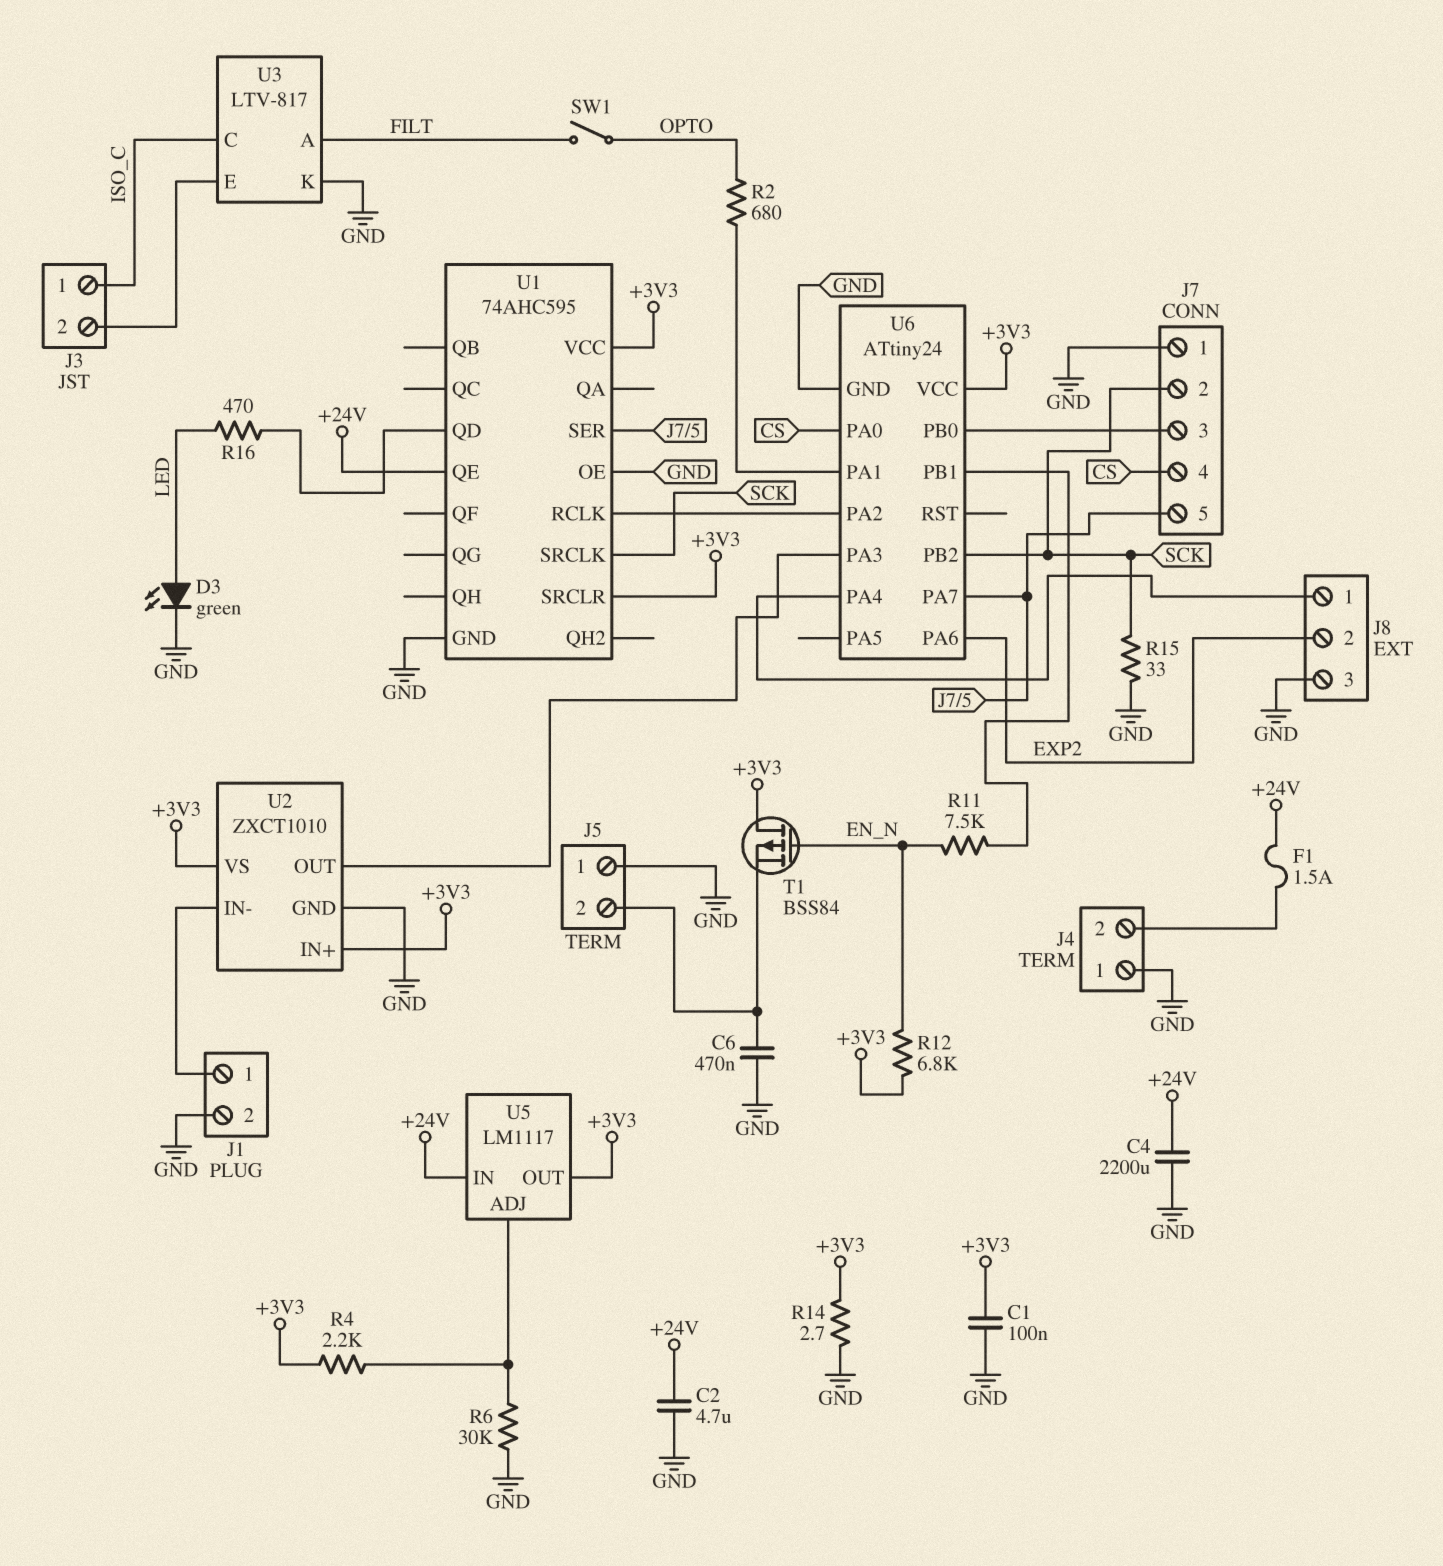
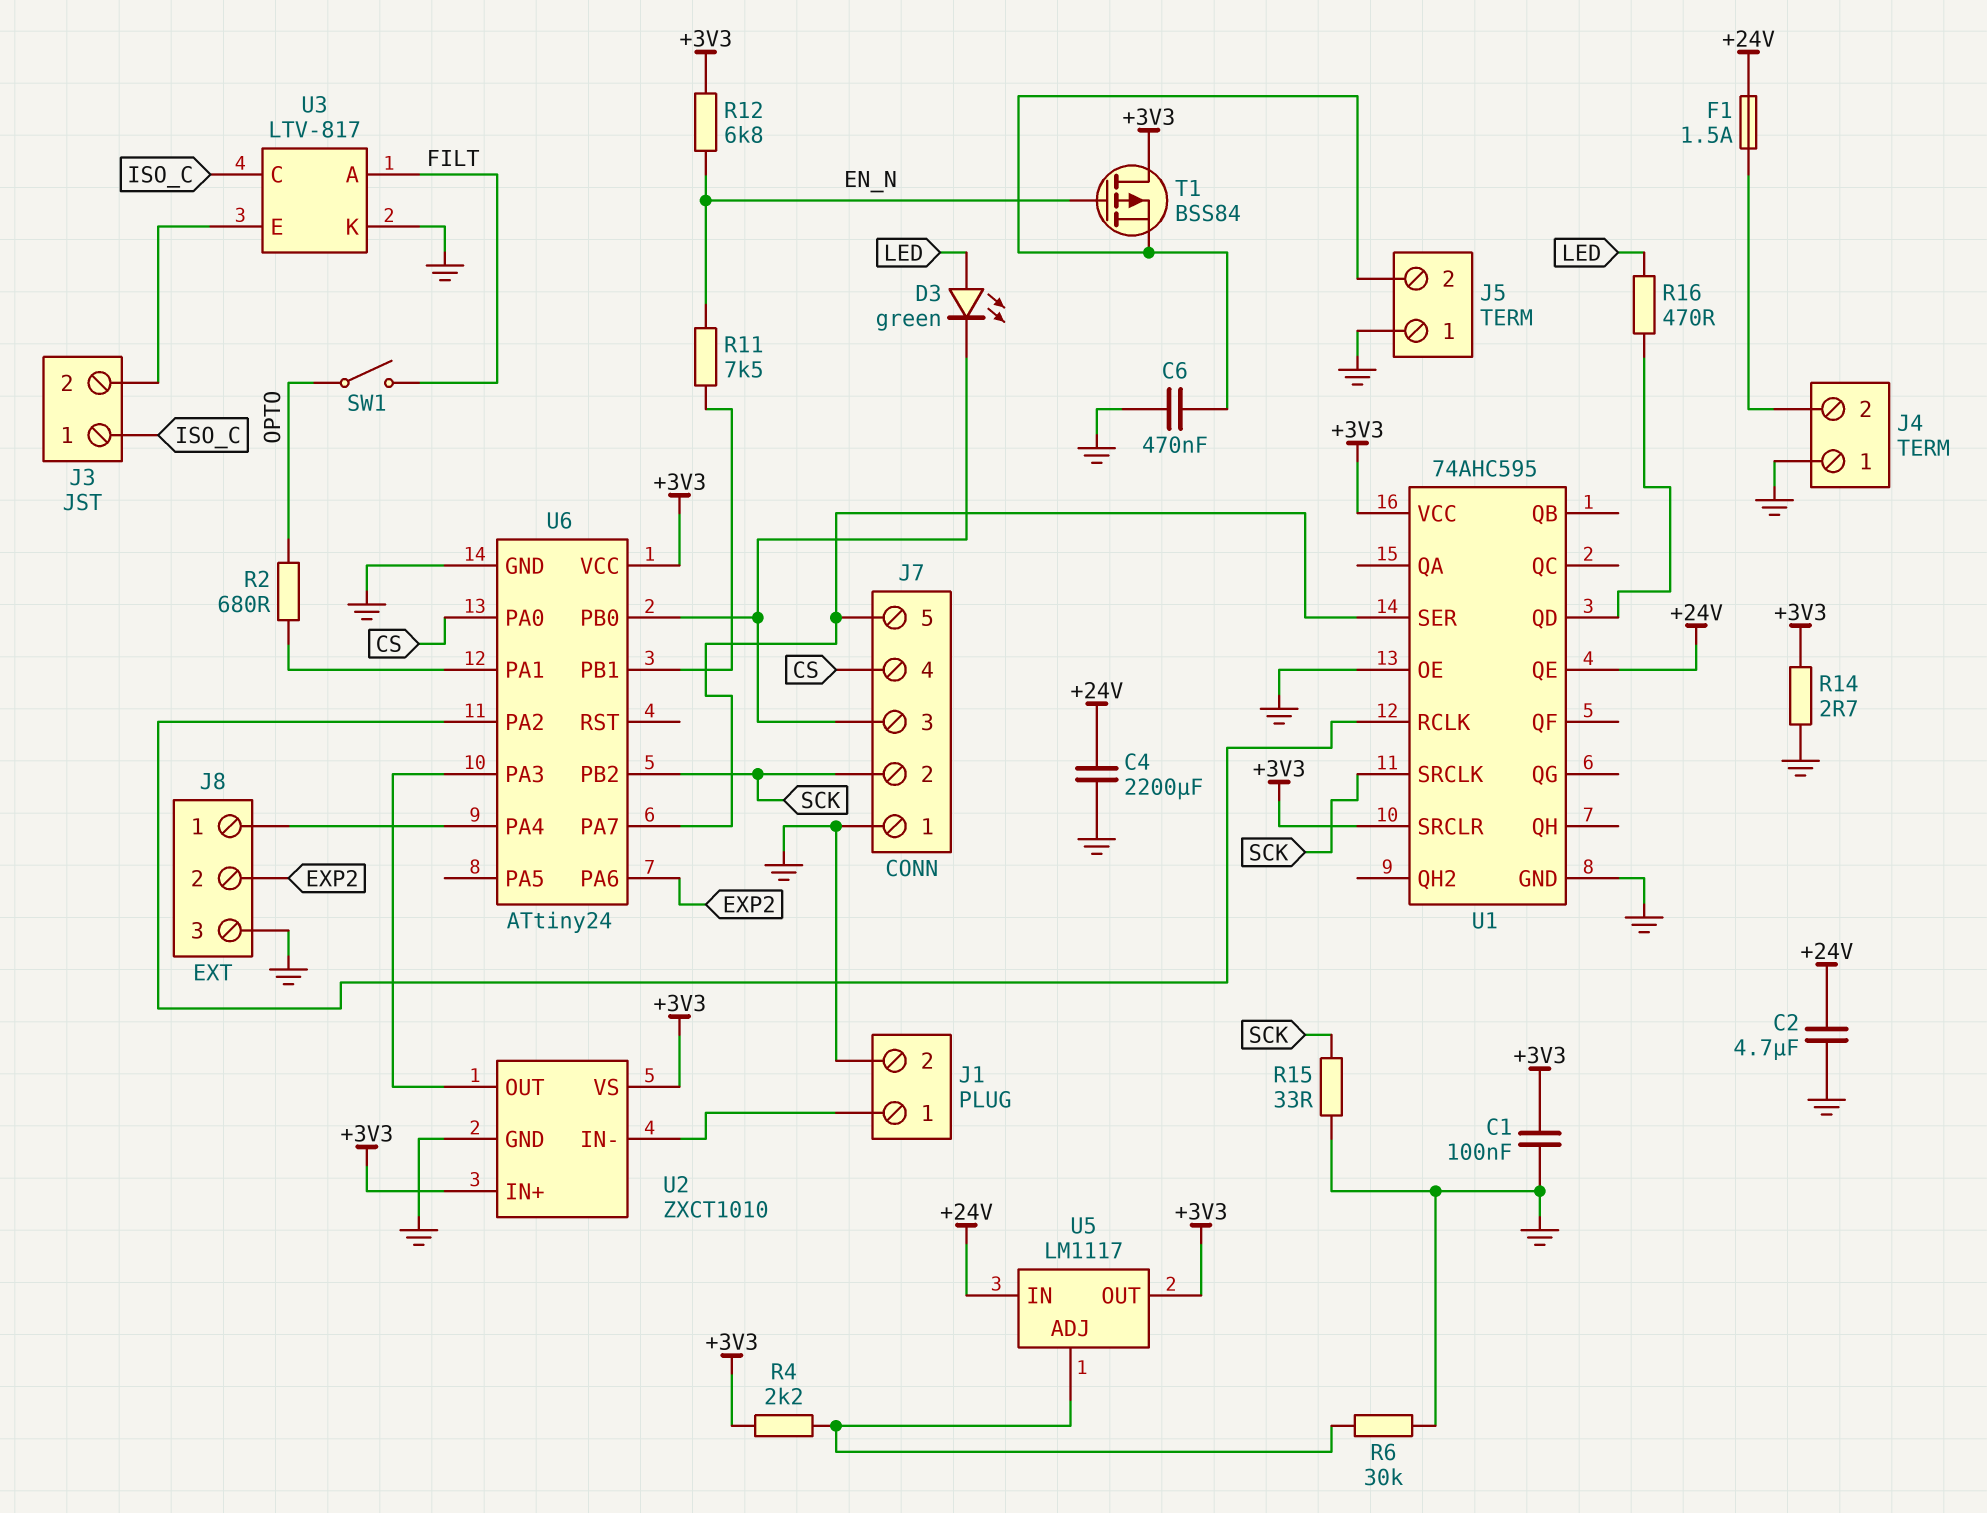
D3: LED green (A LED, K GND) -> LED green (A LED, K J7/3)

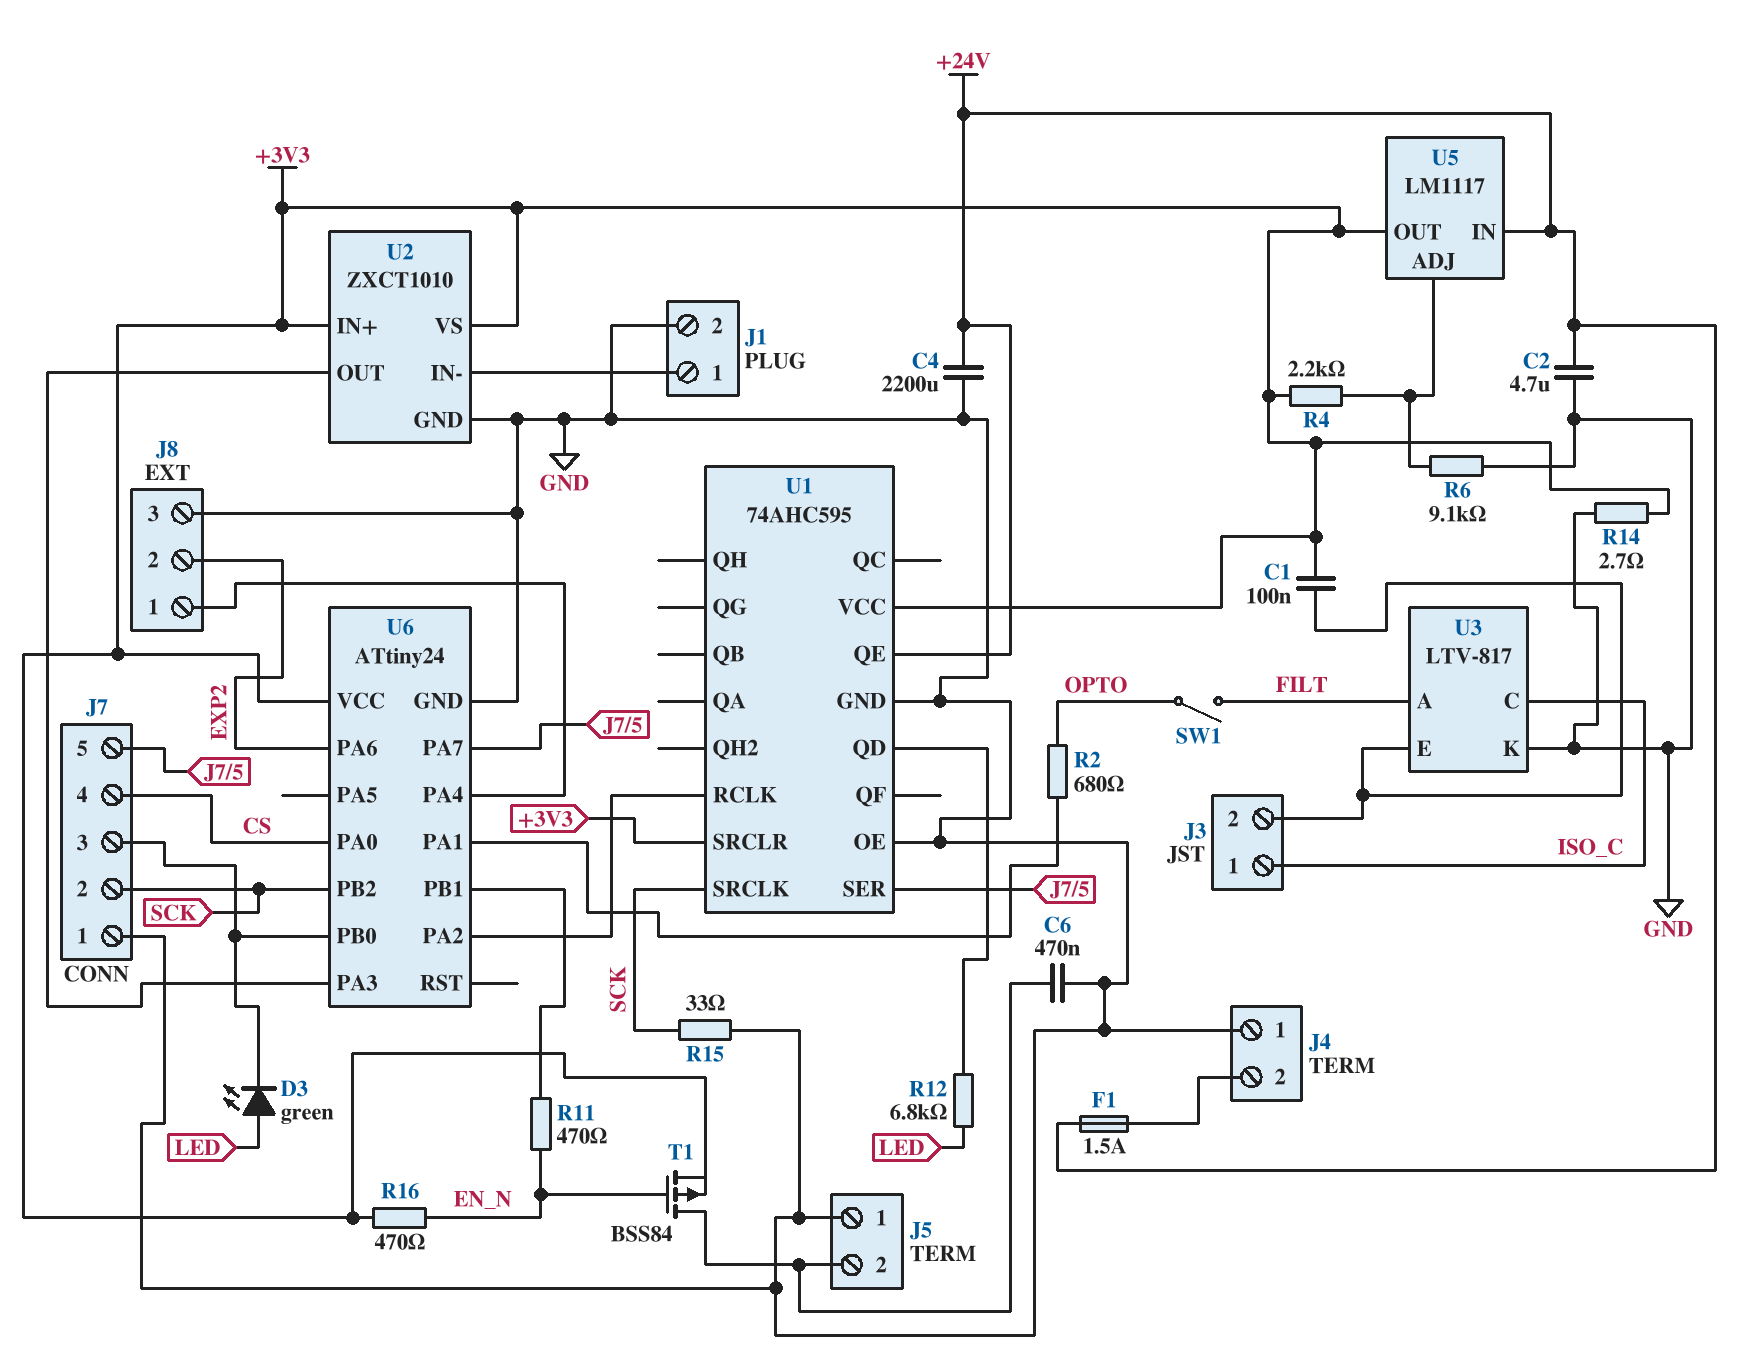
C1: 100nF (+3V3, GND) -> 100nF (+3V3, J3/2)
R6: 30k (GND, U5/ADJ) -> 9.1k (GND, U5/ADJ)
R11: 7.5k (EN_N, U6/PB1) -> 470 (EN_N, U6/PB1)
R12: 6.8k (+3V3, EN_N) -> 6.8k (LED, U1/QD)
R16: 470 (LED, U1/QD) -> 470 (+3V3, EN_N)
T1: PMOS BSS84 (G EN_N, D +3V3, S J5/2) -> PMOS BSS84 (G EN_N, D J5/2, S +3V3)

